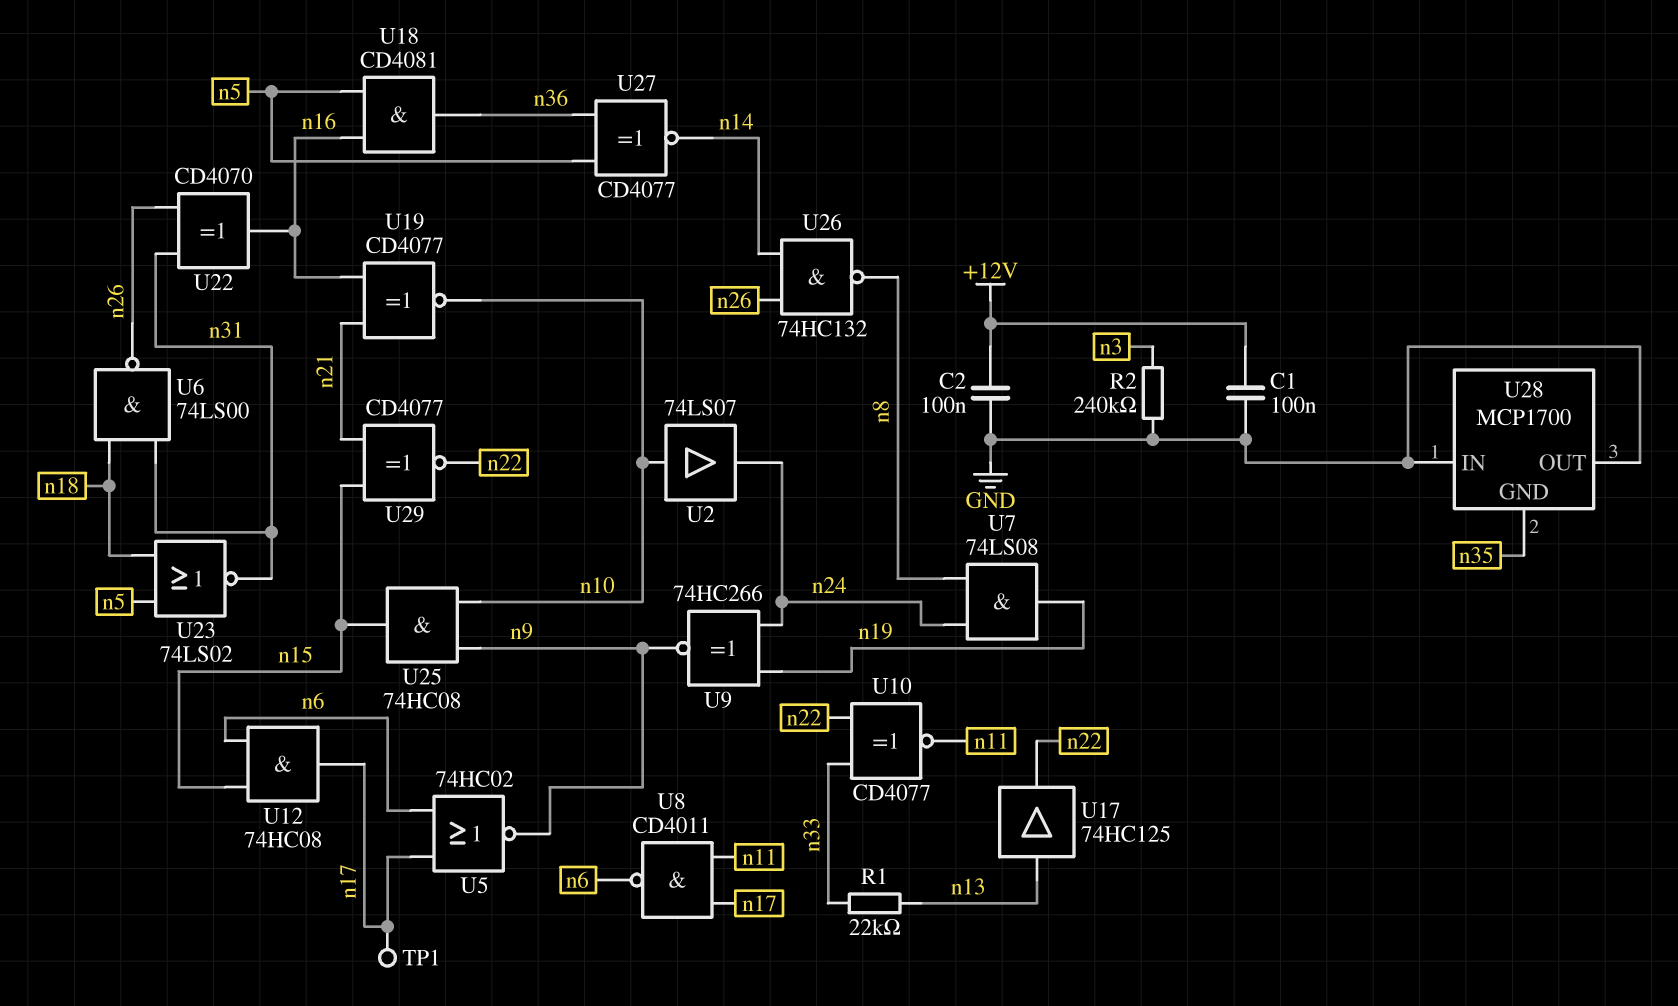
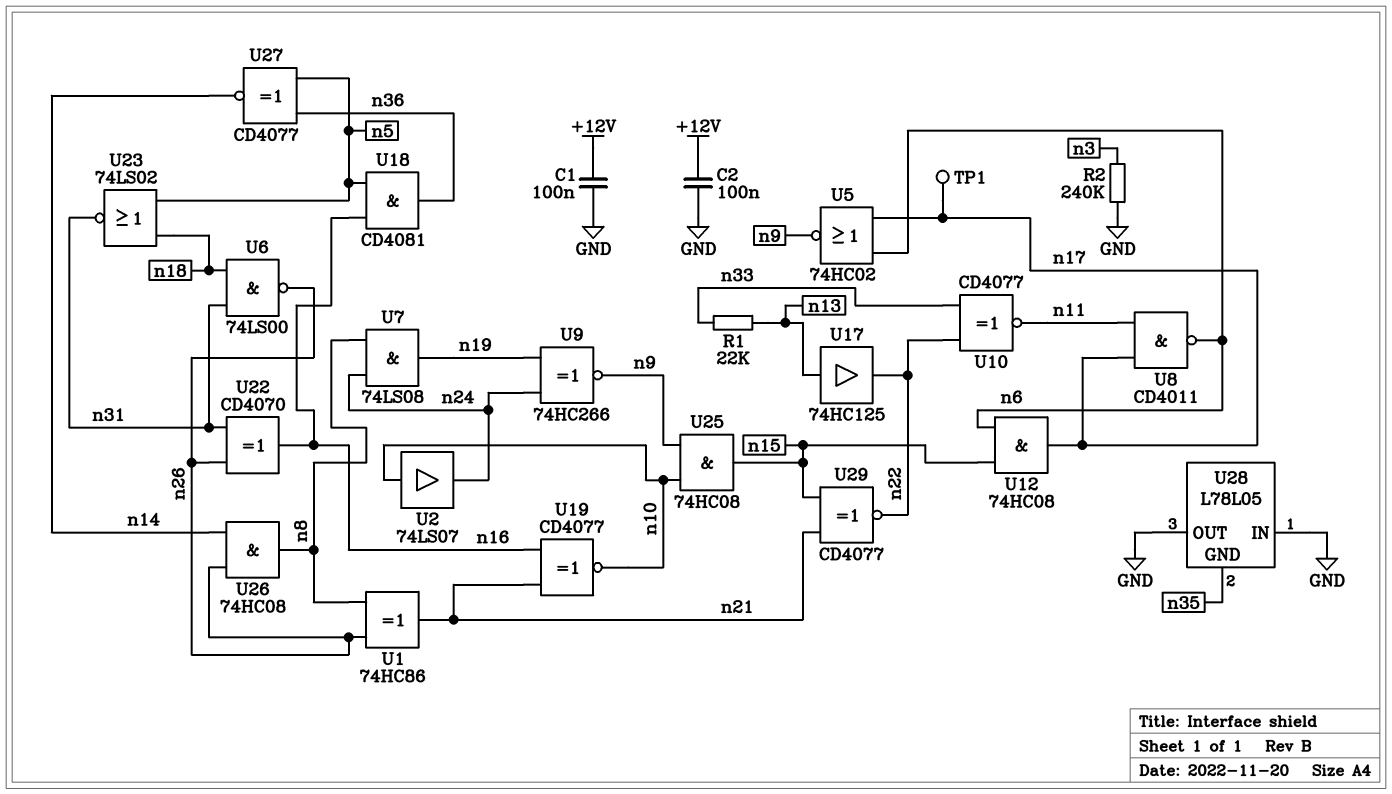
U1: none -> XOR 74HC86 (in n8, in n26, out n21)
U26: NAND 74HC132 (in n14, in n26, out n8) -> AND 74HC08 (in n14, in n26, out n8)
U28: MCP1700 -> L78L05

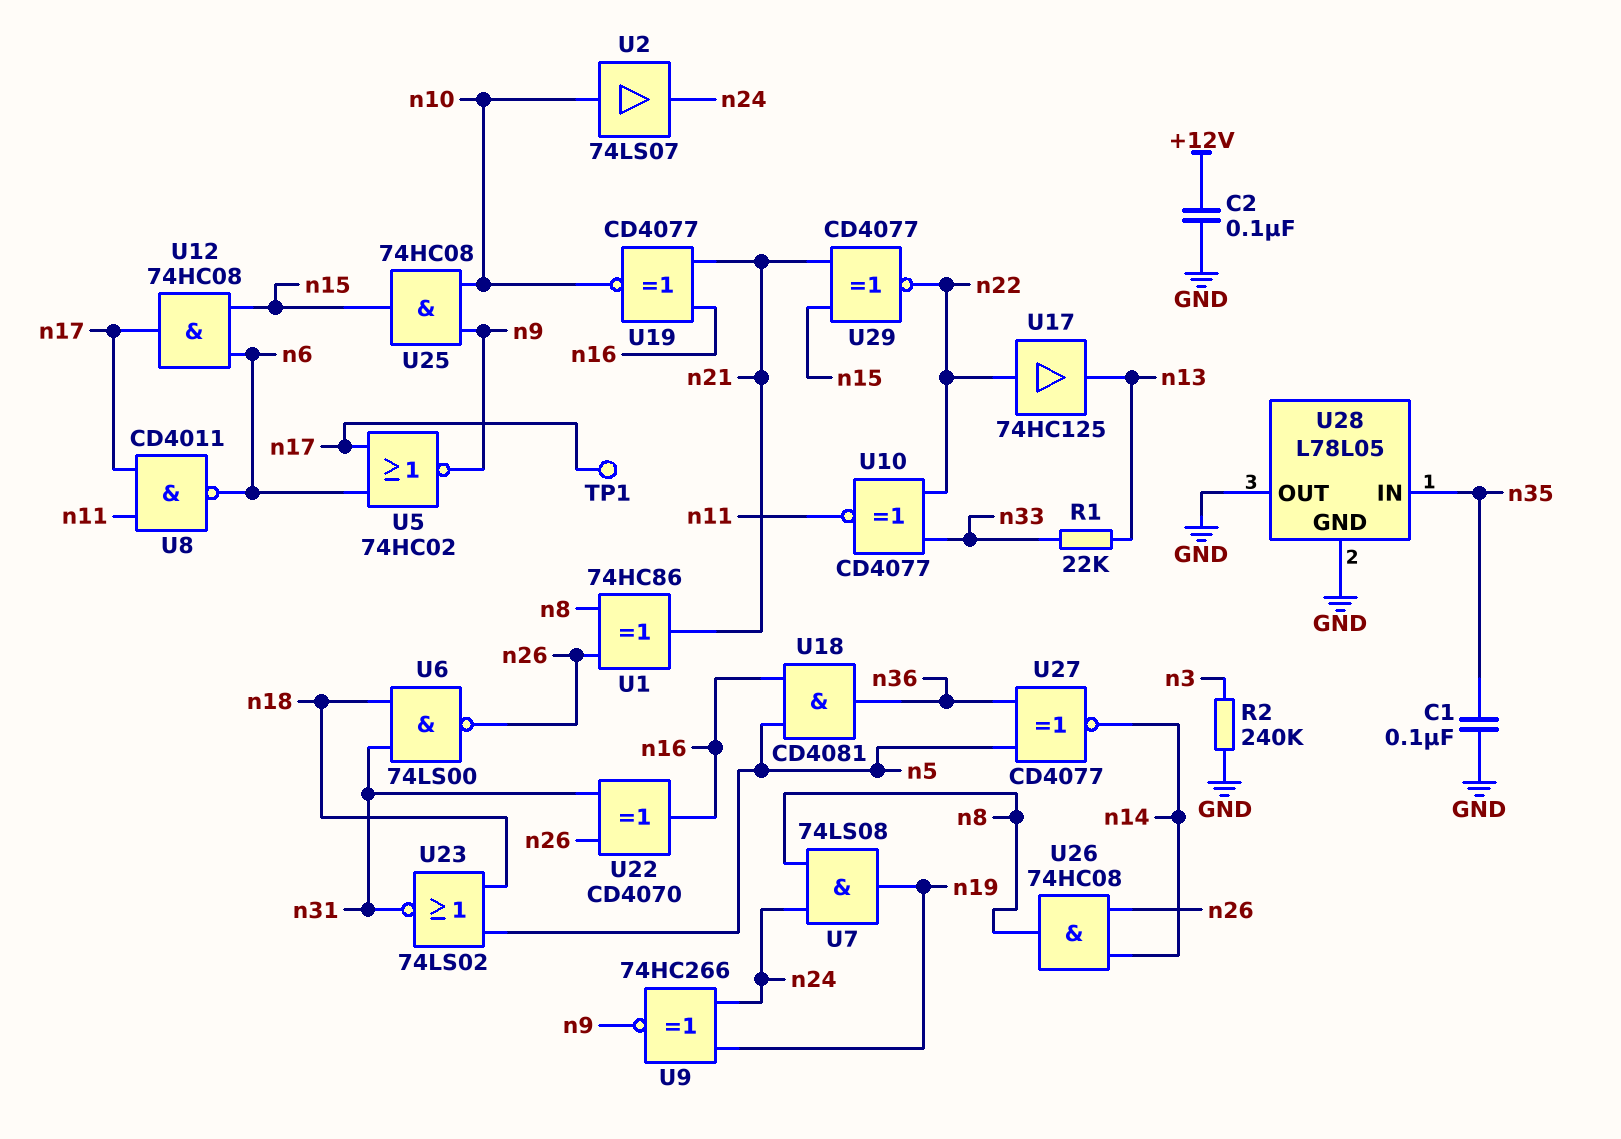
C1: 100nF (+12V, GND) -> 100nF (GND, n35)
U17: buffer 74HC125 (in n13, out n22) -> buffer 74HC125 (in n22, out n13)
U28 pin GND: n35 -> GND
U28 pin IN: GND -> n35

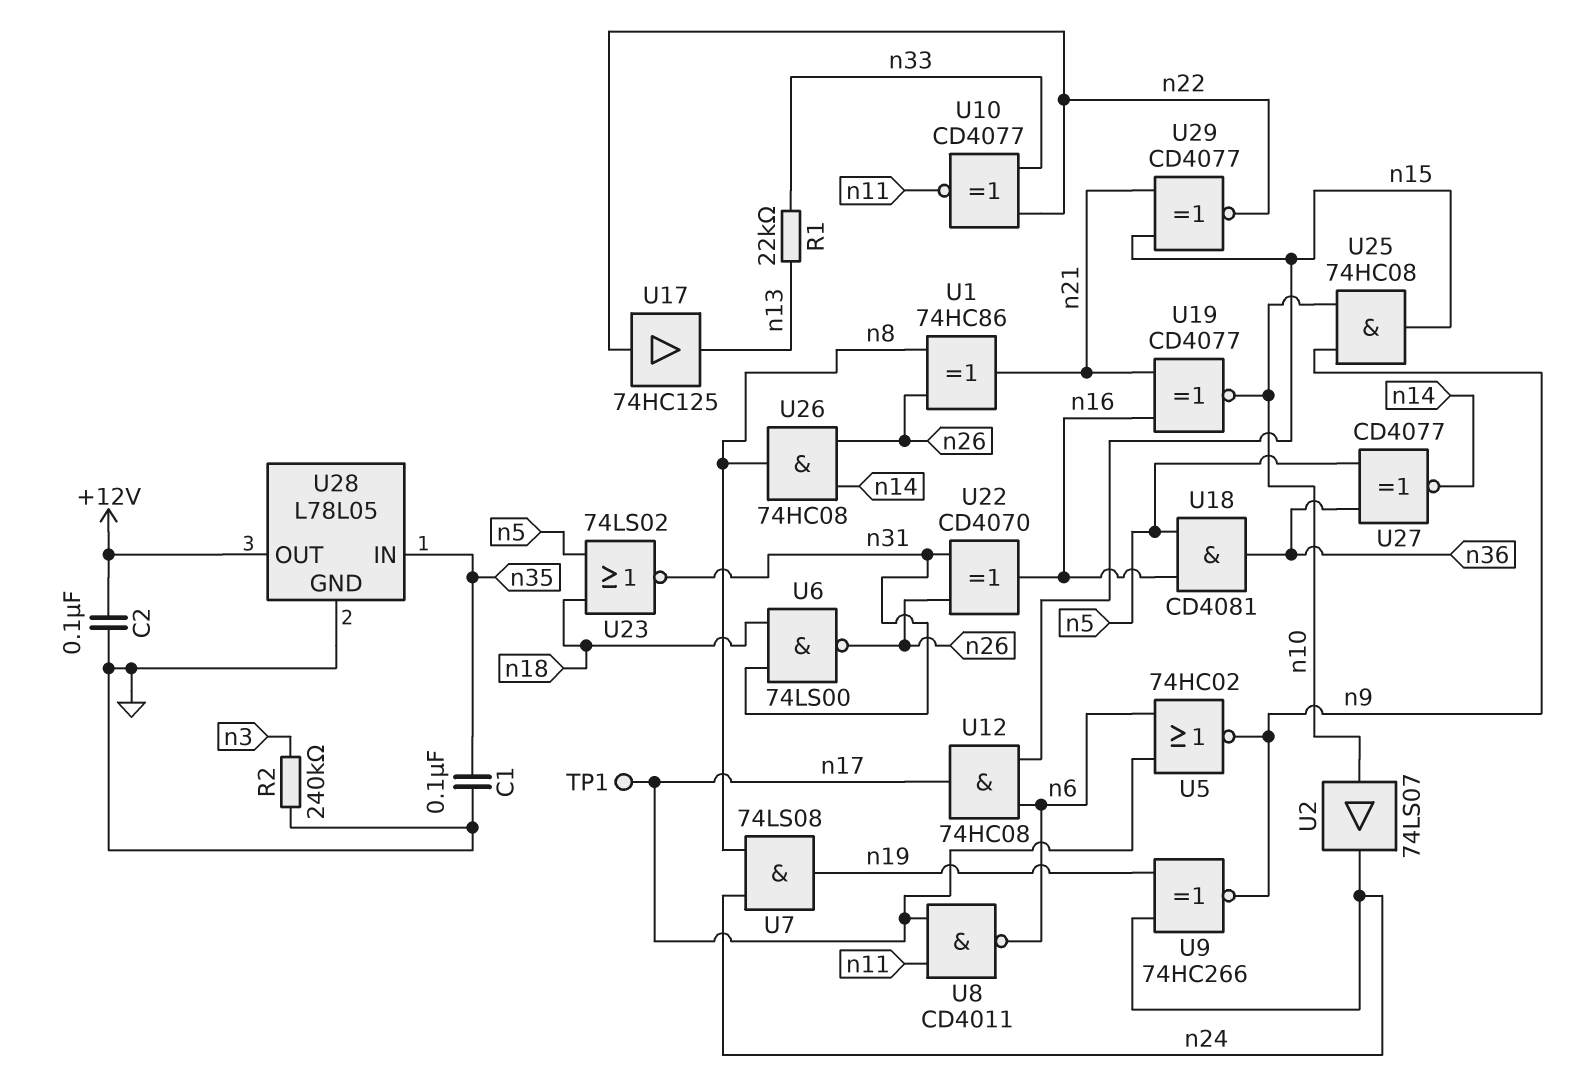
U28 pin OUT: GND -> +12V

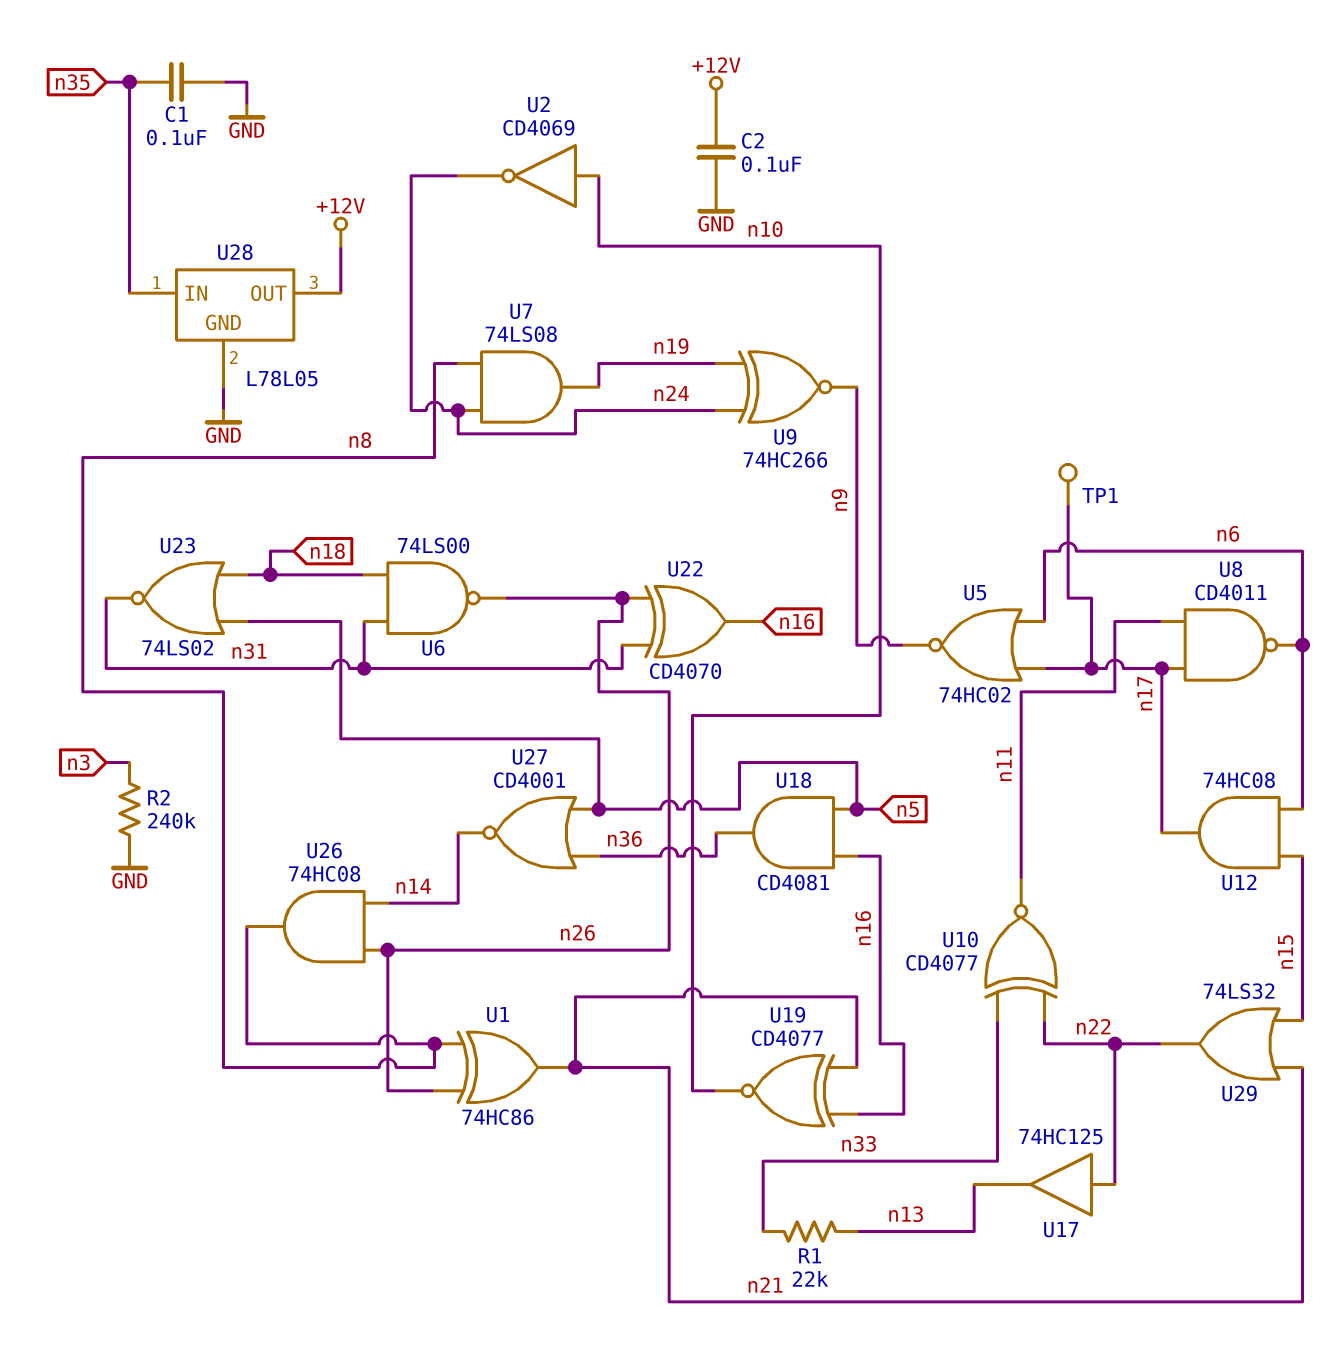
U2: buffer 74LS07 (in n10, out n24) -> NOT CD4069 (in n10, out n24)
U25: AND 74HC08 (in n9, in n10, out n15) -> none
U27: XNOR CD4077 (in n5, in n36, out n14) -> NOR CD4001 (in n5, in n36, out n14)
U29: XNOR CD4077 (in n15, in n21, out n22) -> OR 74LS32 (in n15, in n21, out n22)

